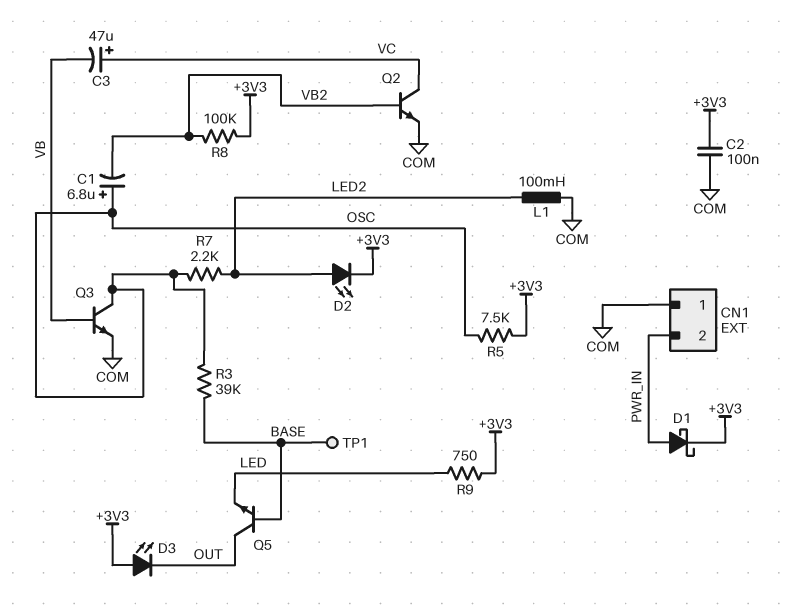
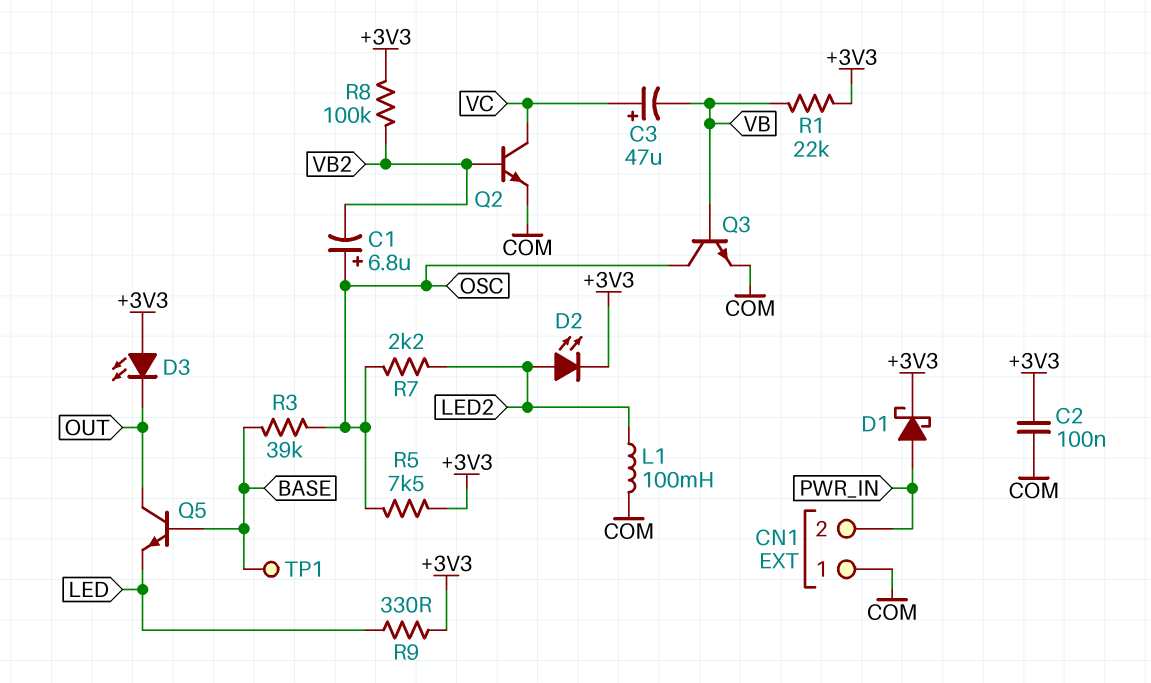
R1: none -> 22k (+3V3, VB)
R9: 750 (+3V3, LED) -> 330 (+3V3, LED)

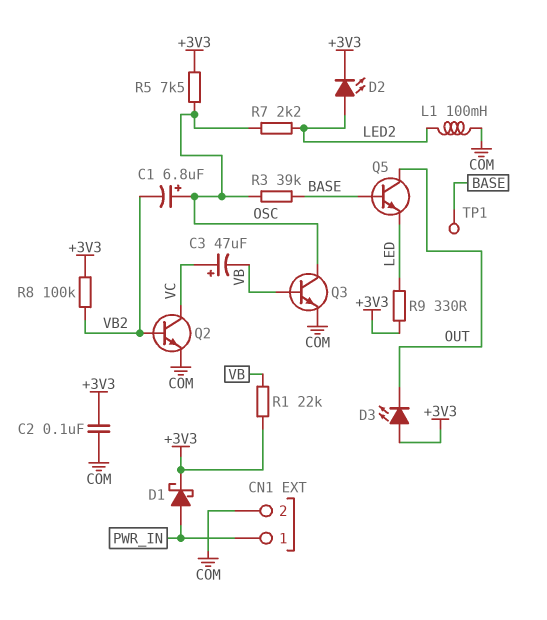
CN1 pin 1: COM -> PWR_IN
CN1 pin 2: PWR_IN -> COM

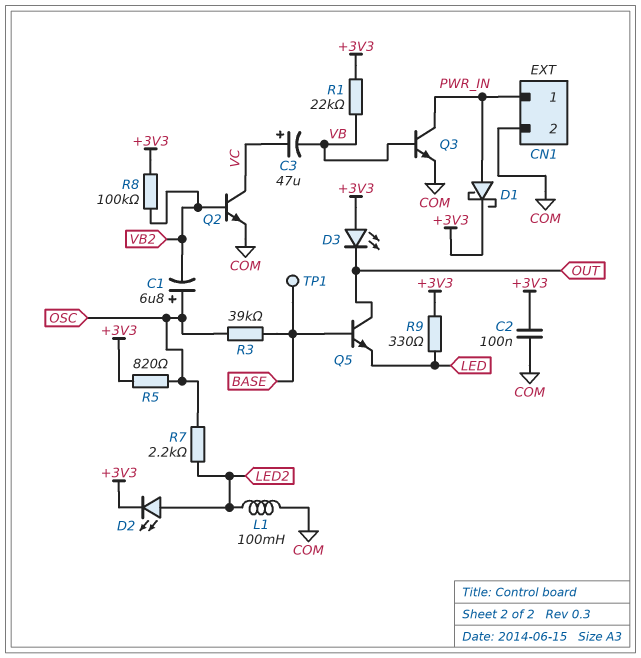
Q3: NPN (B VB, C OSC, E COM) -> NPN (B VB, C PWR_IN, E COM)
R5: 7.5k (+3V3, OSC) -> 820 (+3V3, OSC)

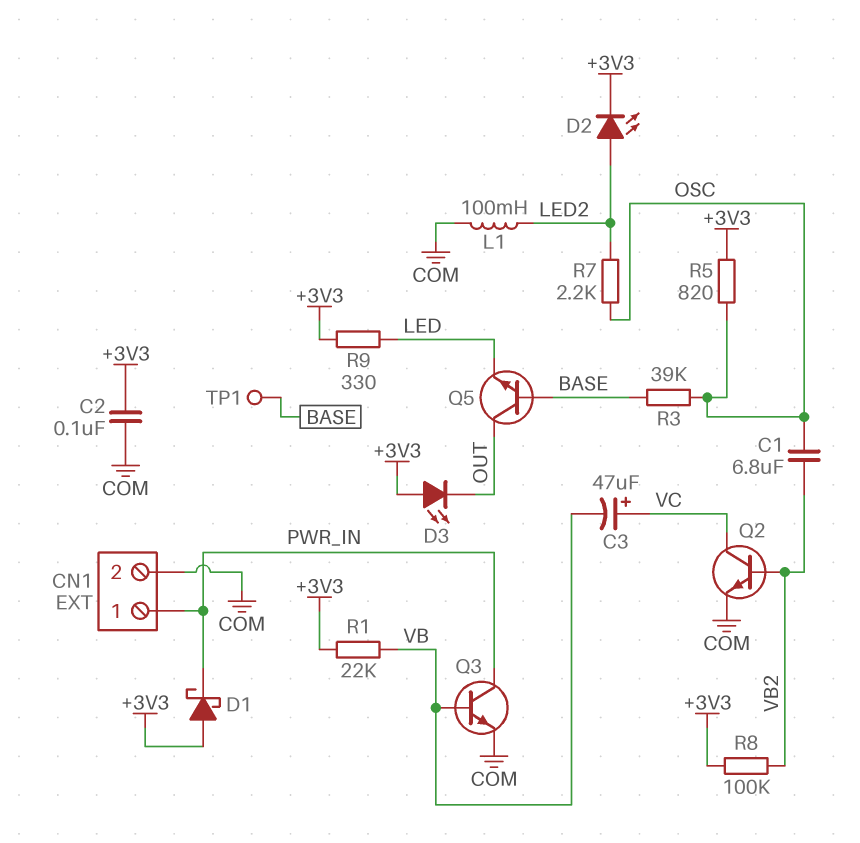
C1: 6.8uF (plus OSC, minus VB2) -> 6.8uF (OSC, VB2)
D1: schottky (A PWR_IN, K +3V3) -> schottky (A +3V3, K PWR_IN)

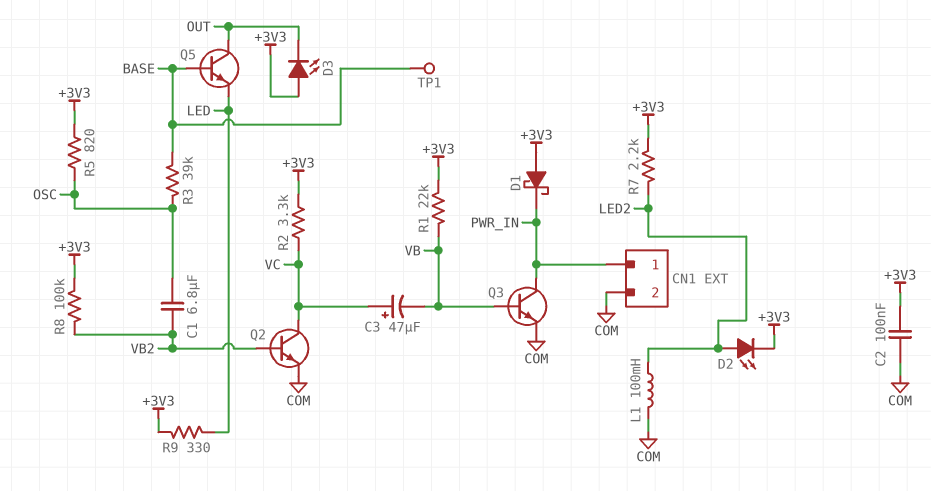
R2: none -> 3.3k (+3V3, VC)
R7: 2.2k (LED2, OSC) -> 2.2k (+3V3, LED2)

